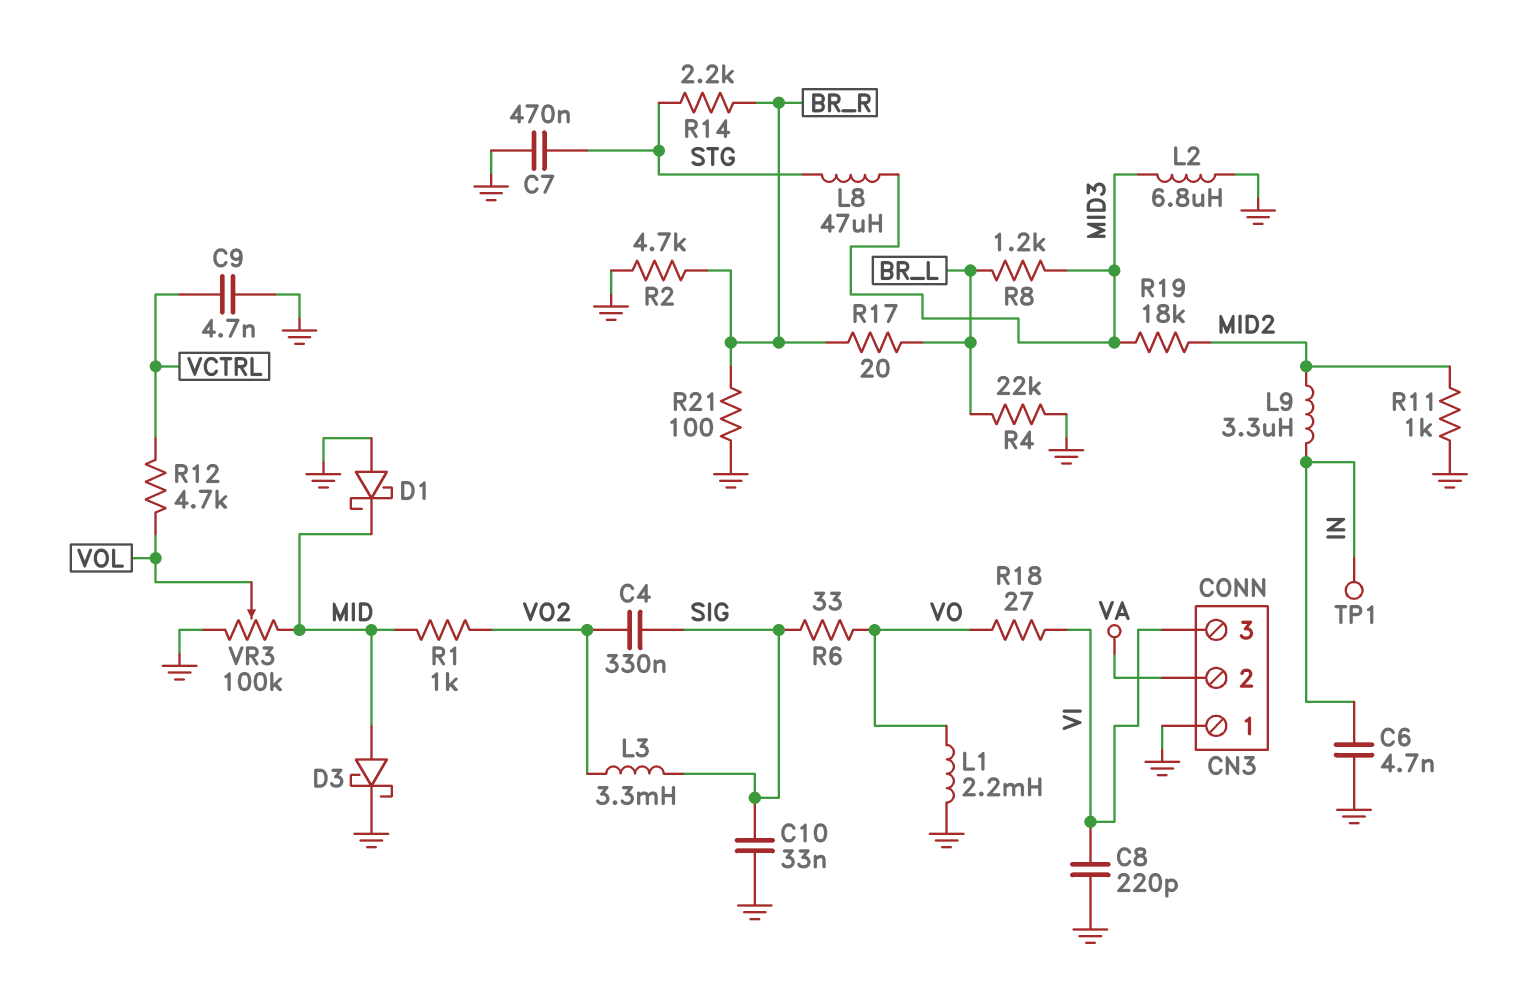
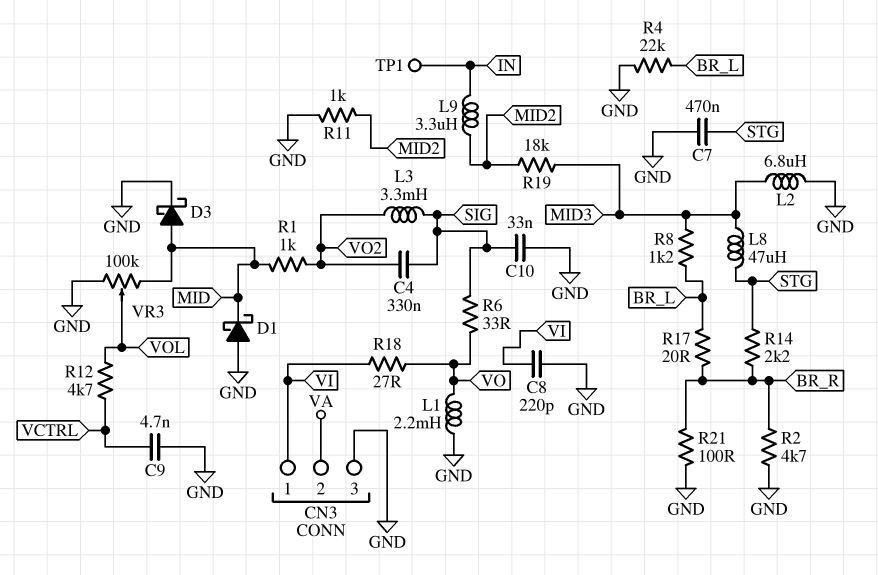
C6: 4.7nF (GND, IN) -> none
CN3 pin 1: GND -> VI
CN3 pin 3: VI -> GND

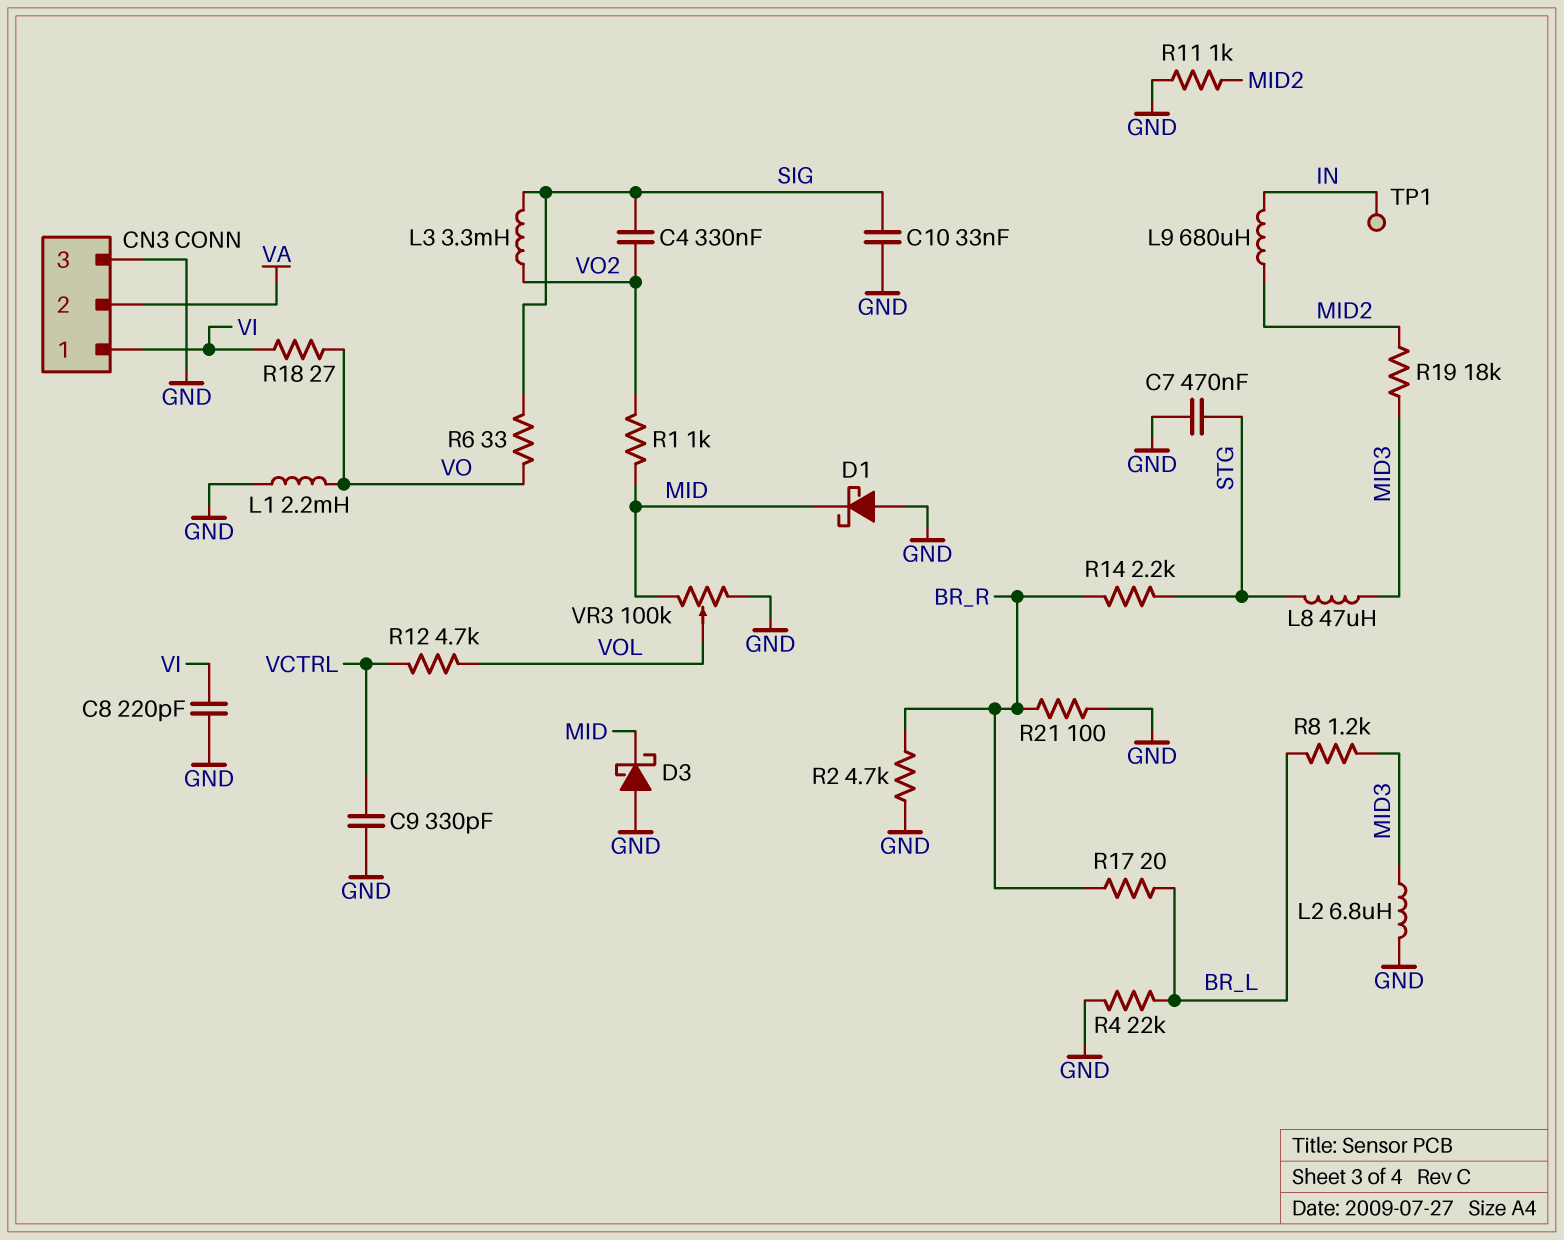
C9: 4.7nF (GND, VCTRL) -> 330pF (GND, VCTRL)
D3: schottky (A MID, K GND) -> schottky (A GND, K MID)
L9: 3.3uH (IN, MID2) -> 680uH (IN, MID2)

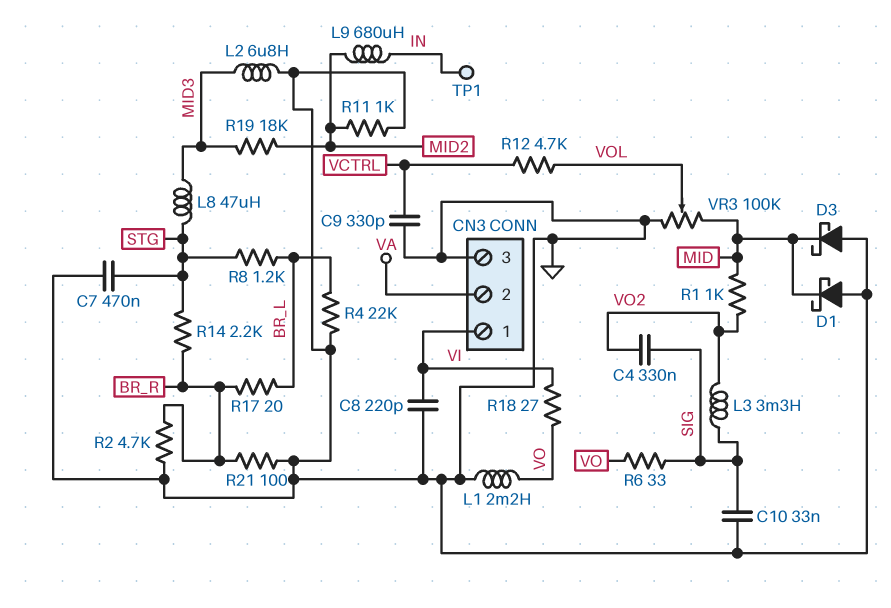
R8: 1.2k (BR_L, MID3) -> 1.2k (BR_L, STG)

